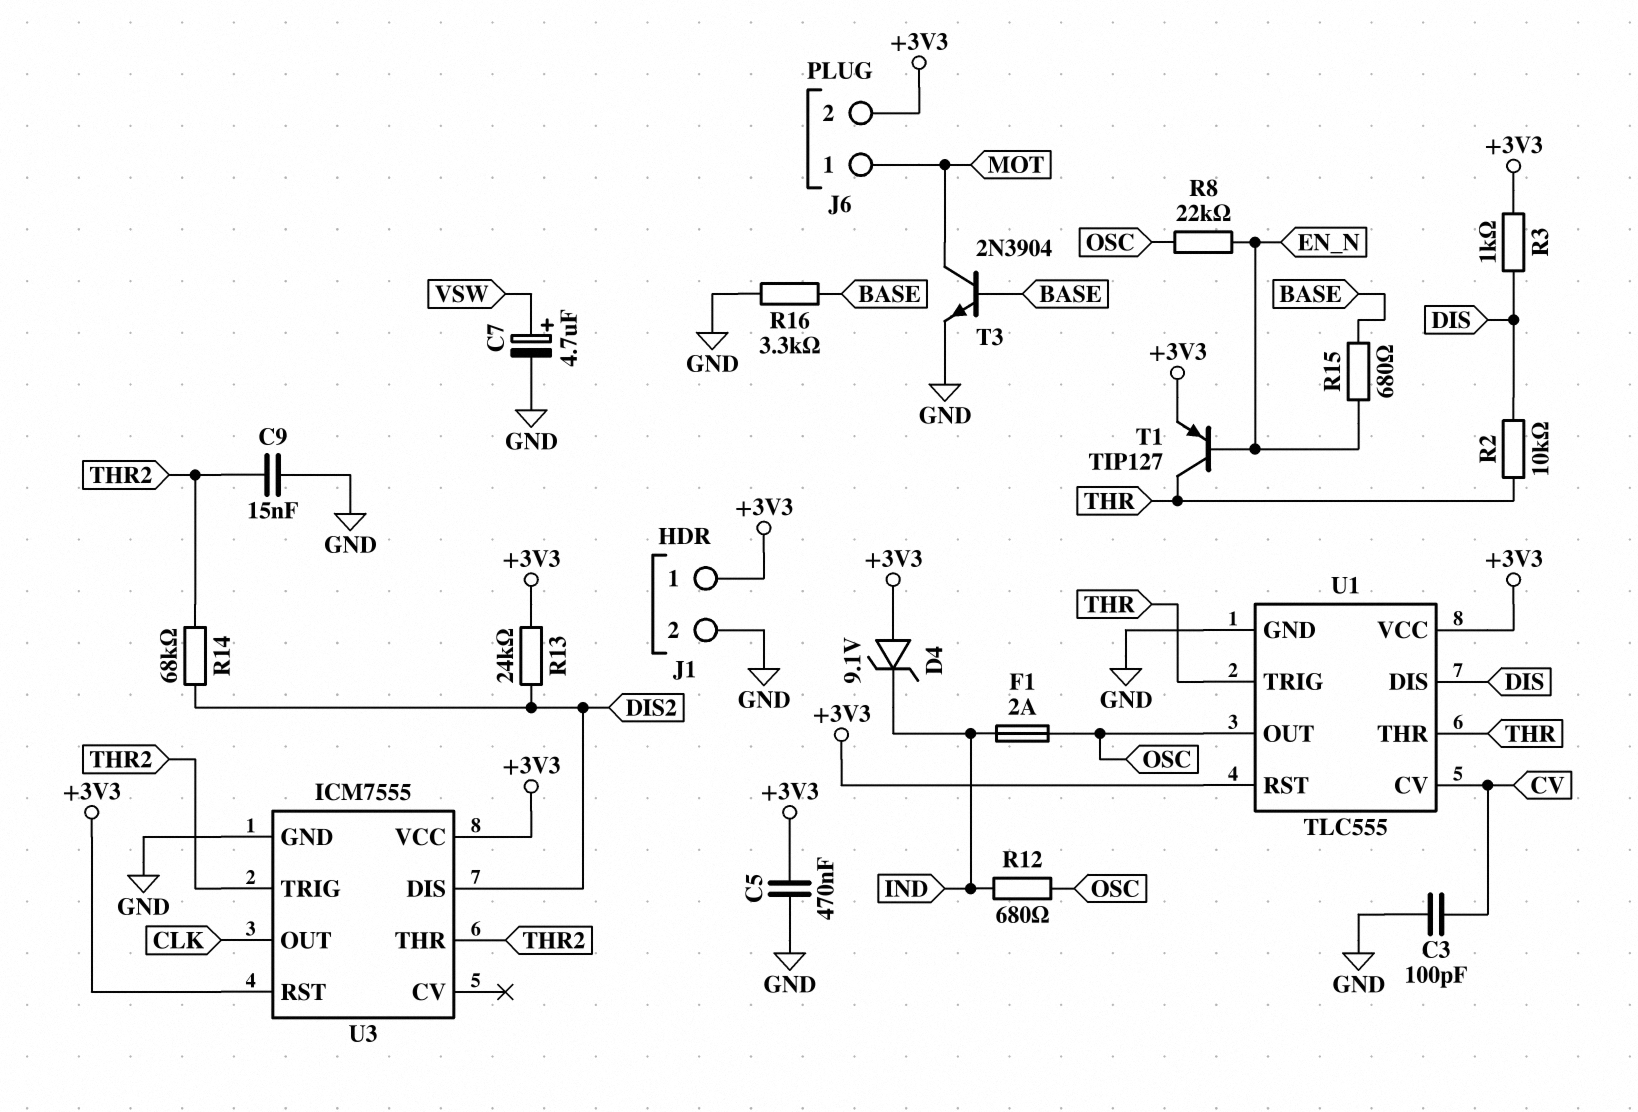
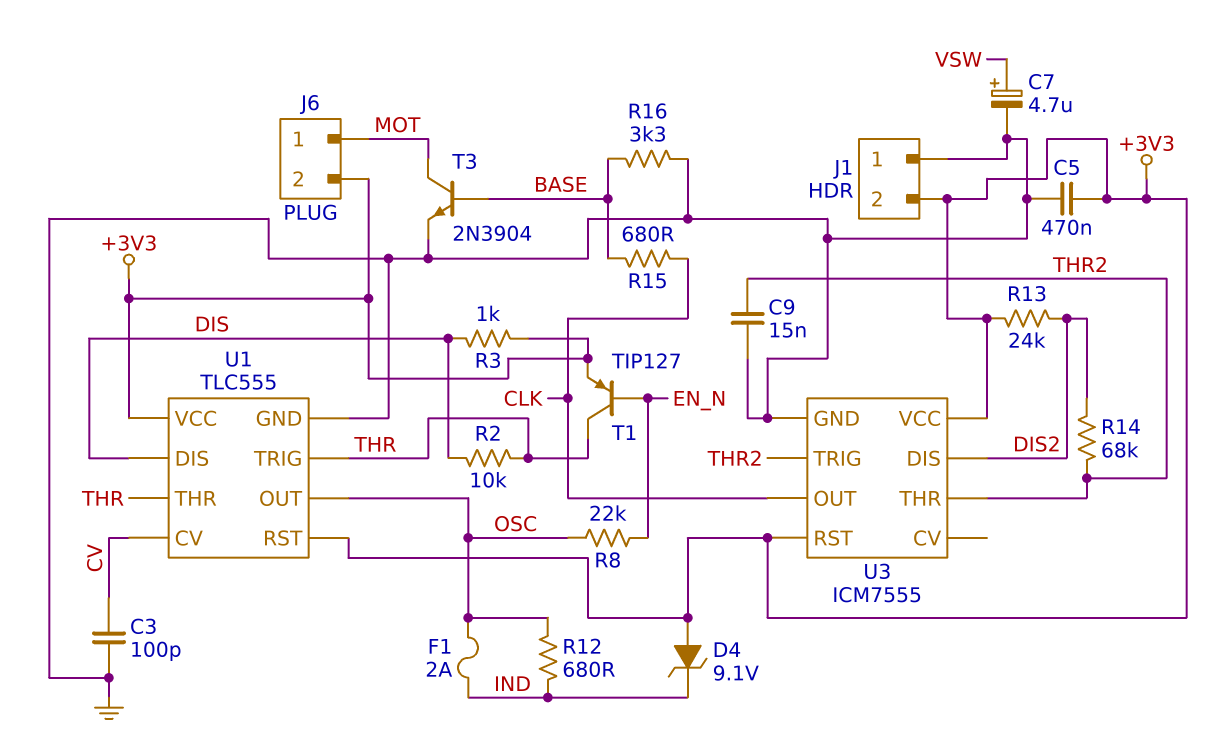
J1 pin 1: +3V3 -> GND
J1 pin 2: GND -> +3V3
R15: 680 (BASE, EN_N) -> 680 (BASE, CLK)

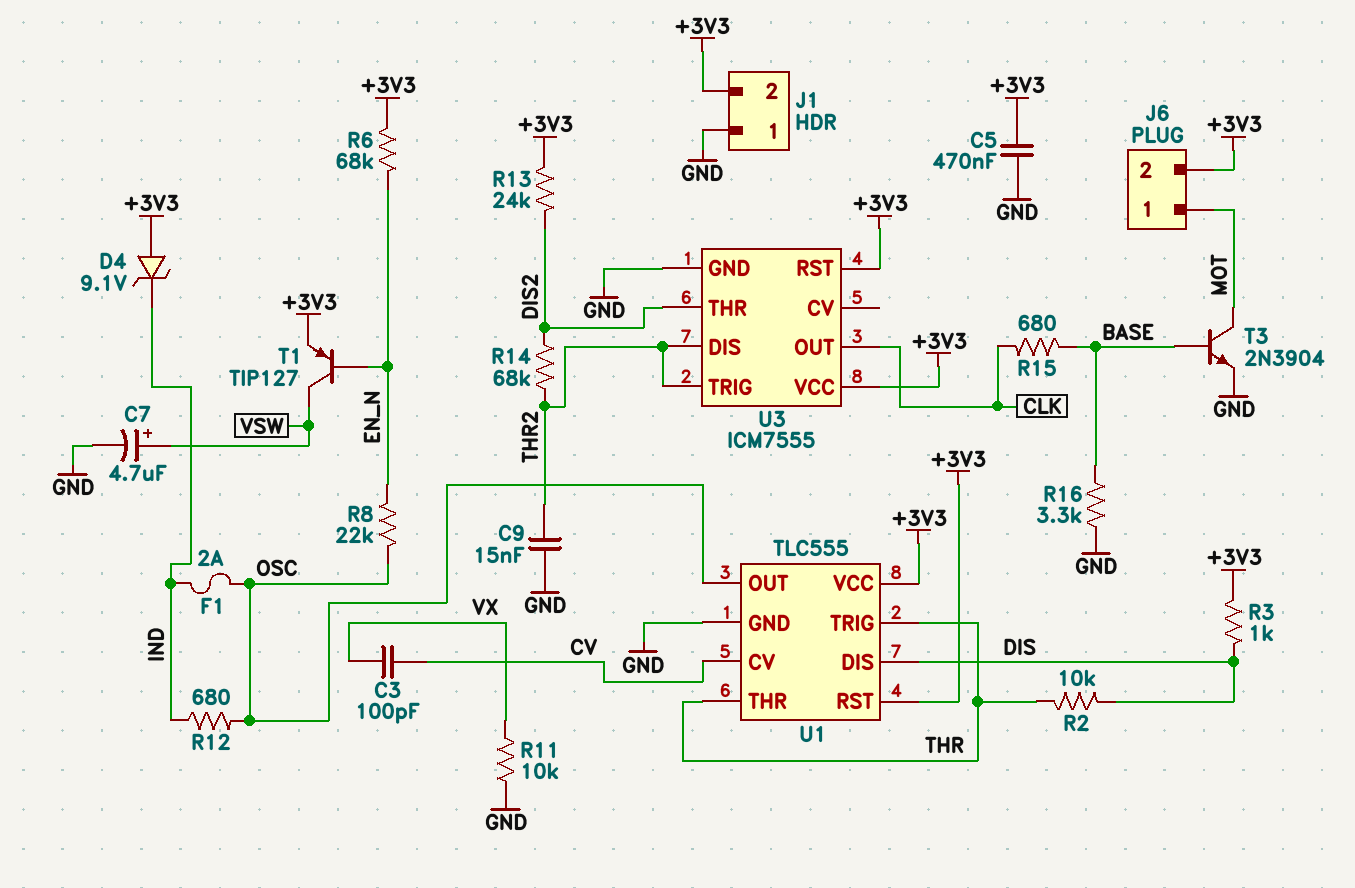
C3: 100pF (CV, GND) -> 100pF (CV, VX)
R6: none -> 68k (+3V3, EN_N)
R11: none -> 10k (GND, VX)
T1: PNP TIP127 (B EN_N, C THR, E +3V3) -> PNP TIP127 (B EN_N, C VSW, E +3V3)
U3 pin DIS: DIS2 -> THR2
U3 pin THR: THR2 -> DIS2

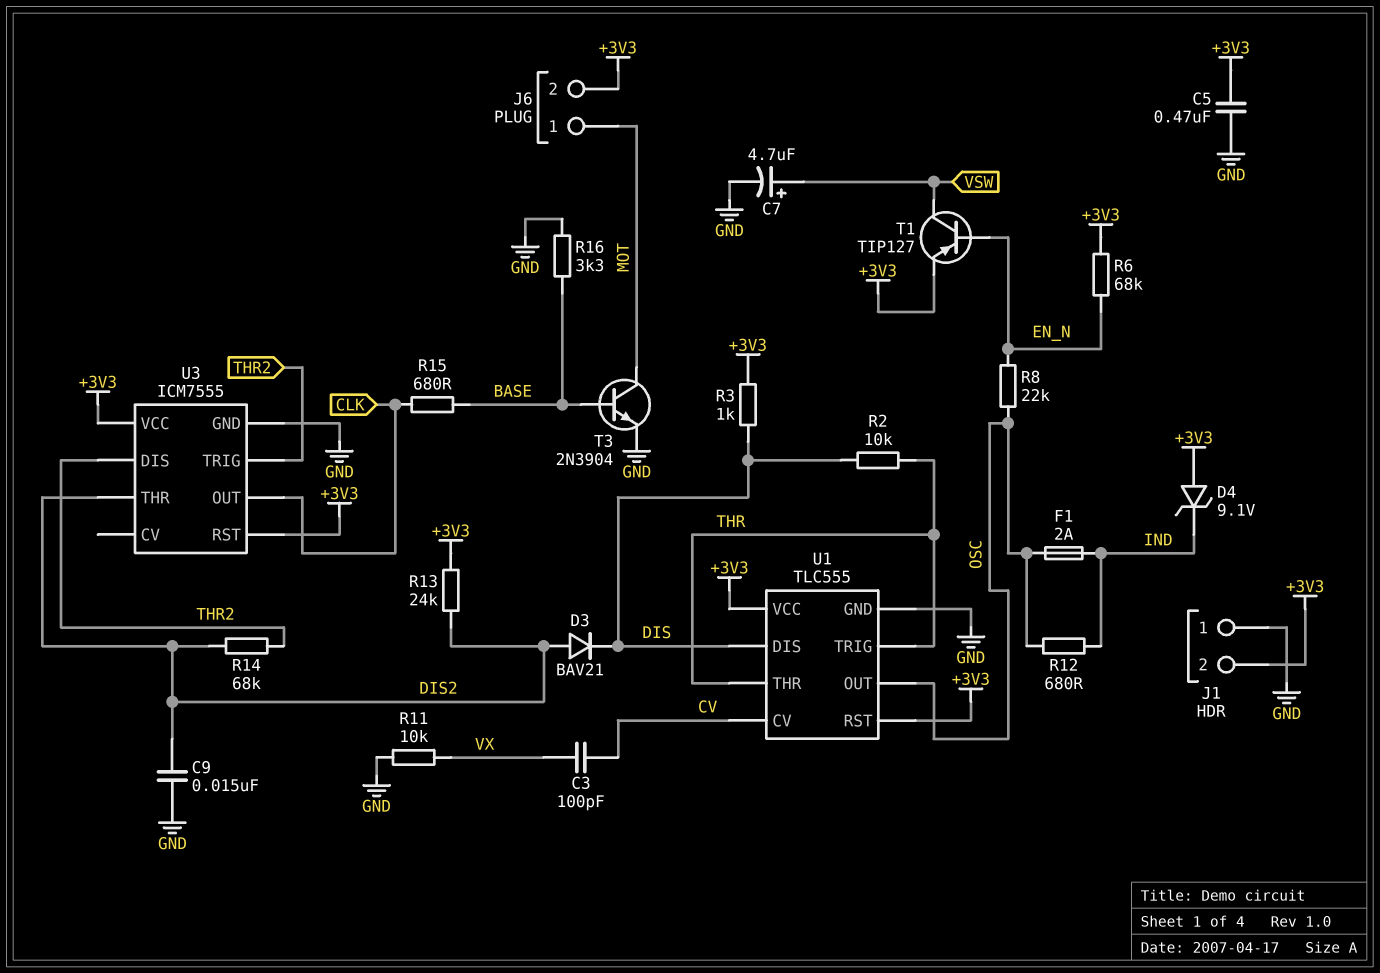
C9: 15nF (GND, THR2) -> 15nF (DIS2, GND)
D3: none -> diode BAV21 (A DIS2, K DIS)

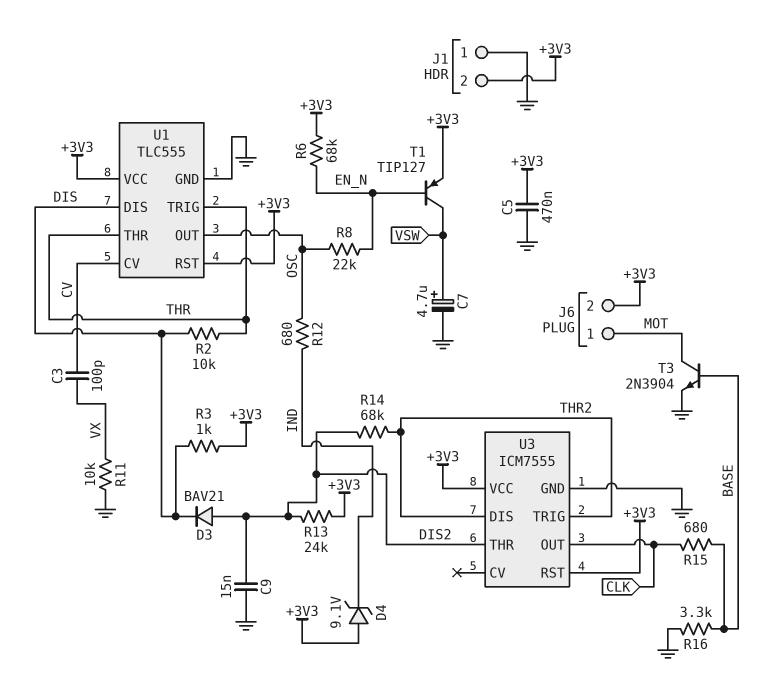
F1: 2A (IND, OSC) -> none

